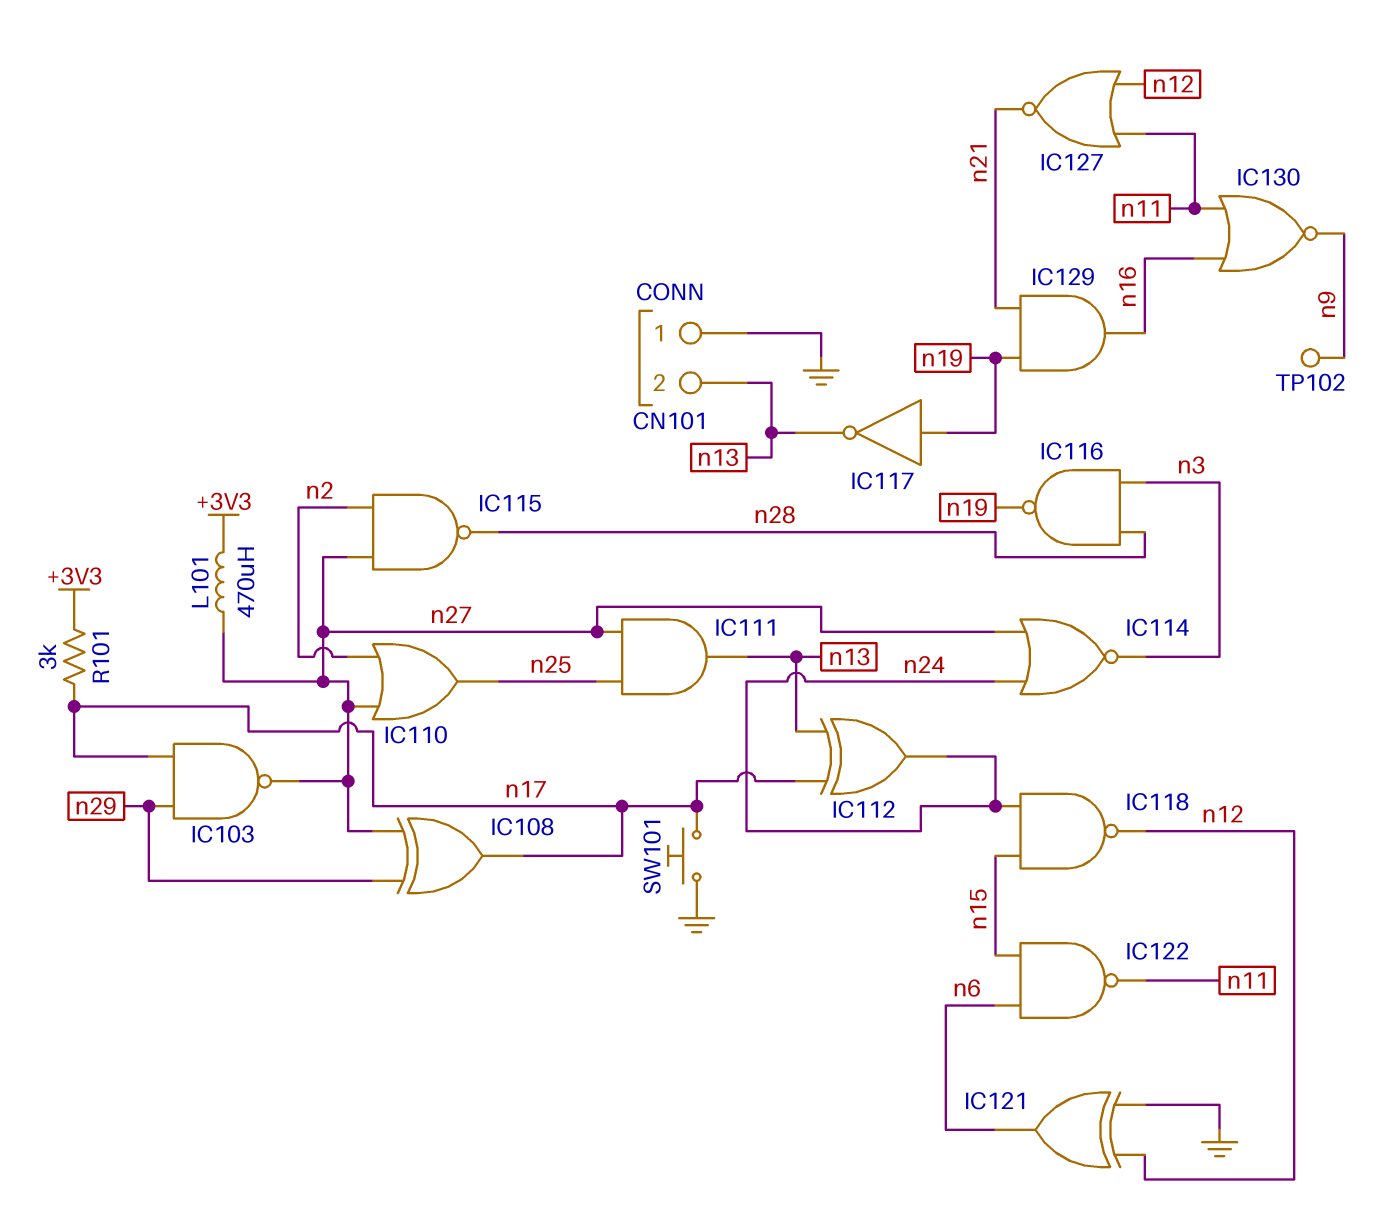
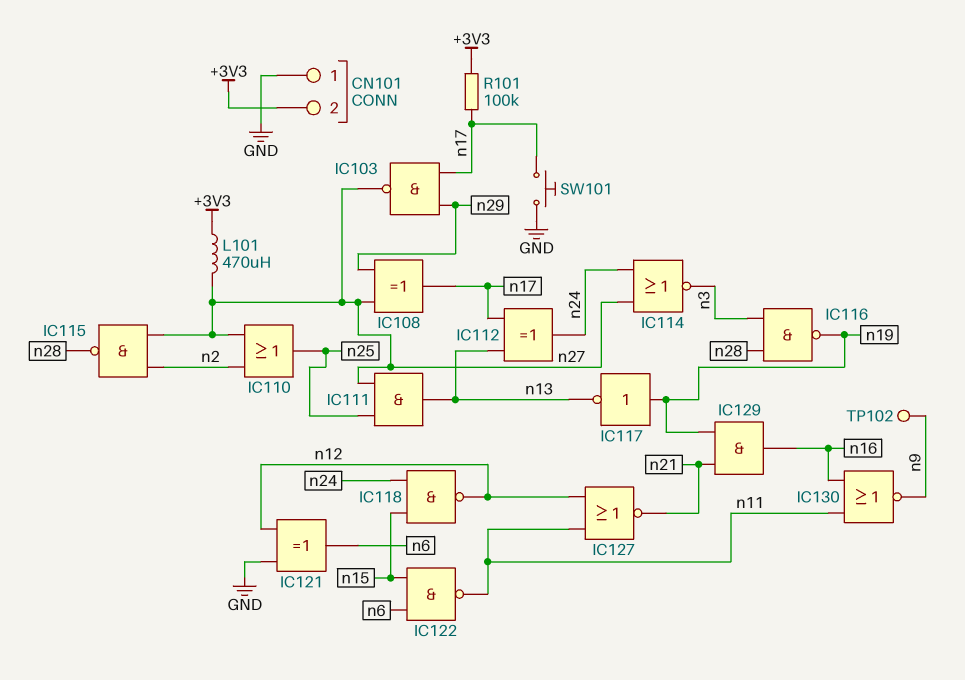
CN101 pin 2: n13 -> +3V3
R101: 3k (+3V3, n17) -> 100k (+3V3, n17)

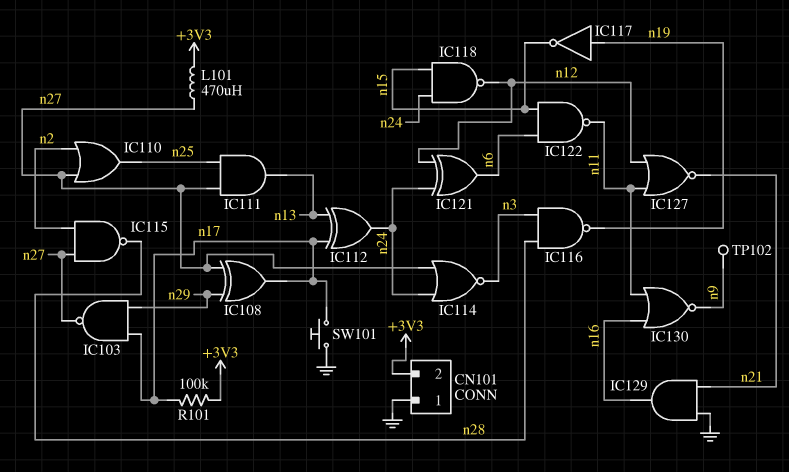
IC117: NOT (in n19, out n13) -> NOT (in n19, out n15)
IC121: XOR (in GND, in n12, out n6) -> XOR (in n12, in n24, out n6)
IC129: AND (in n19, in n21, out n16) -> AND (in GND, in n21, out n16)

